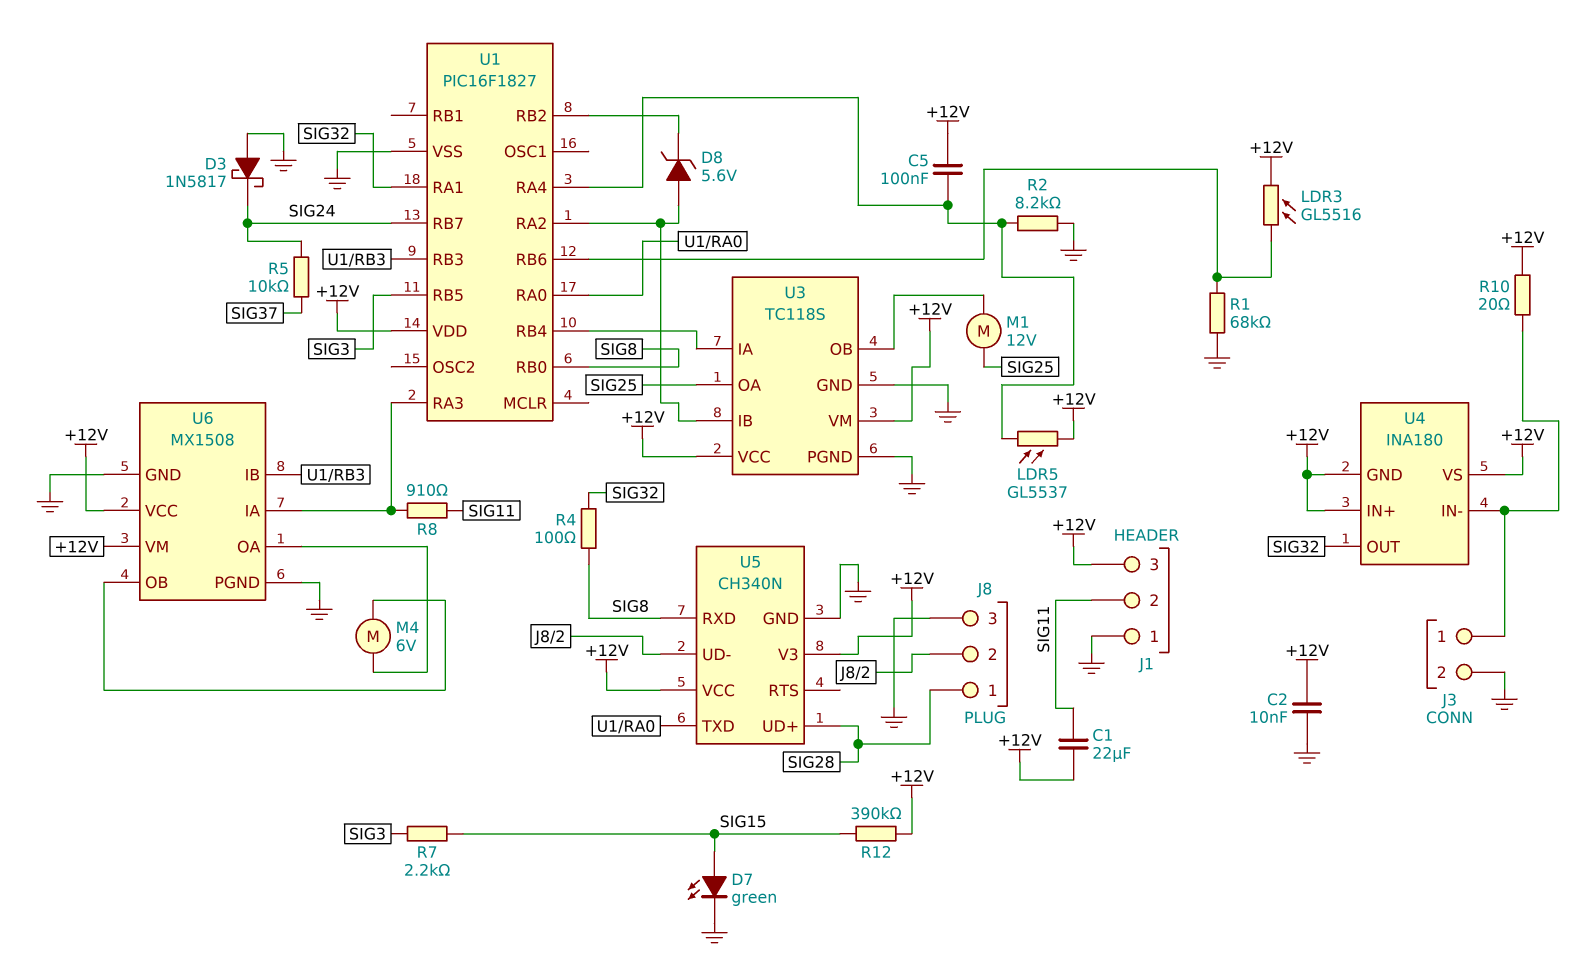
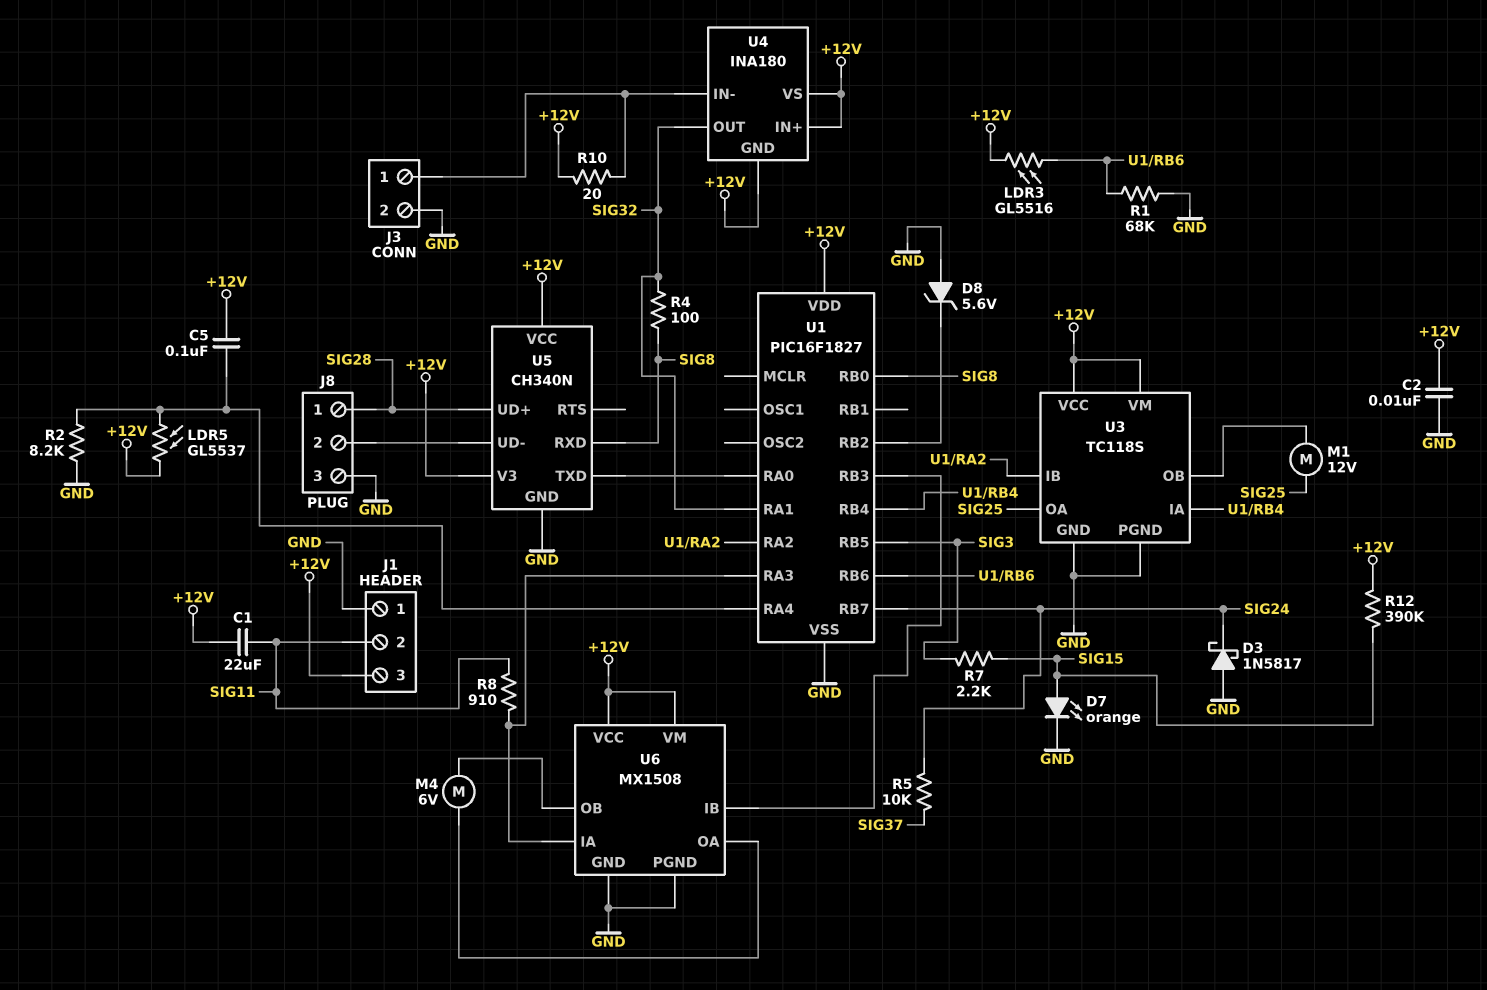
D7: LED green (A SIG15, K GND) -> LED orange (A SIG15, K GND)
D8: zener 5.6V (A U1/RA2, K U1/RB2) -> zener 5.6V (A GND, K U1/RB2)

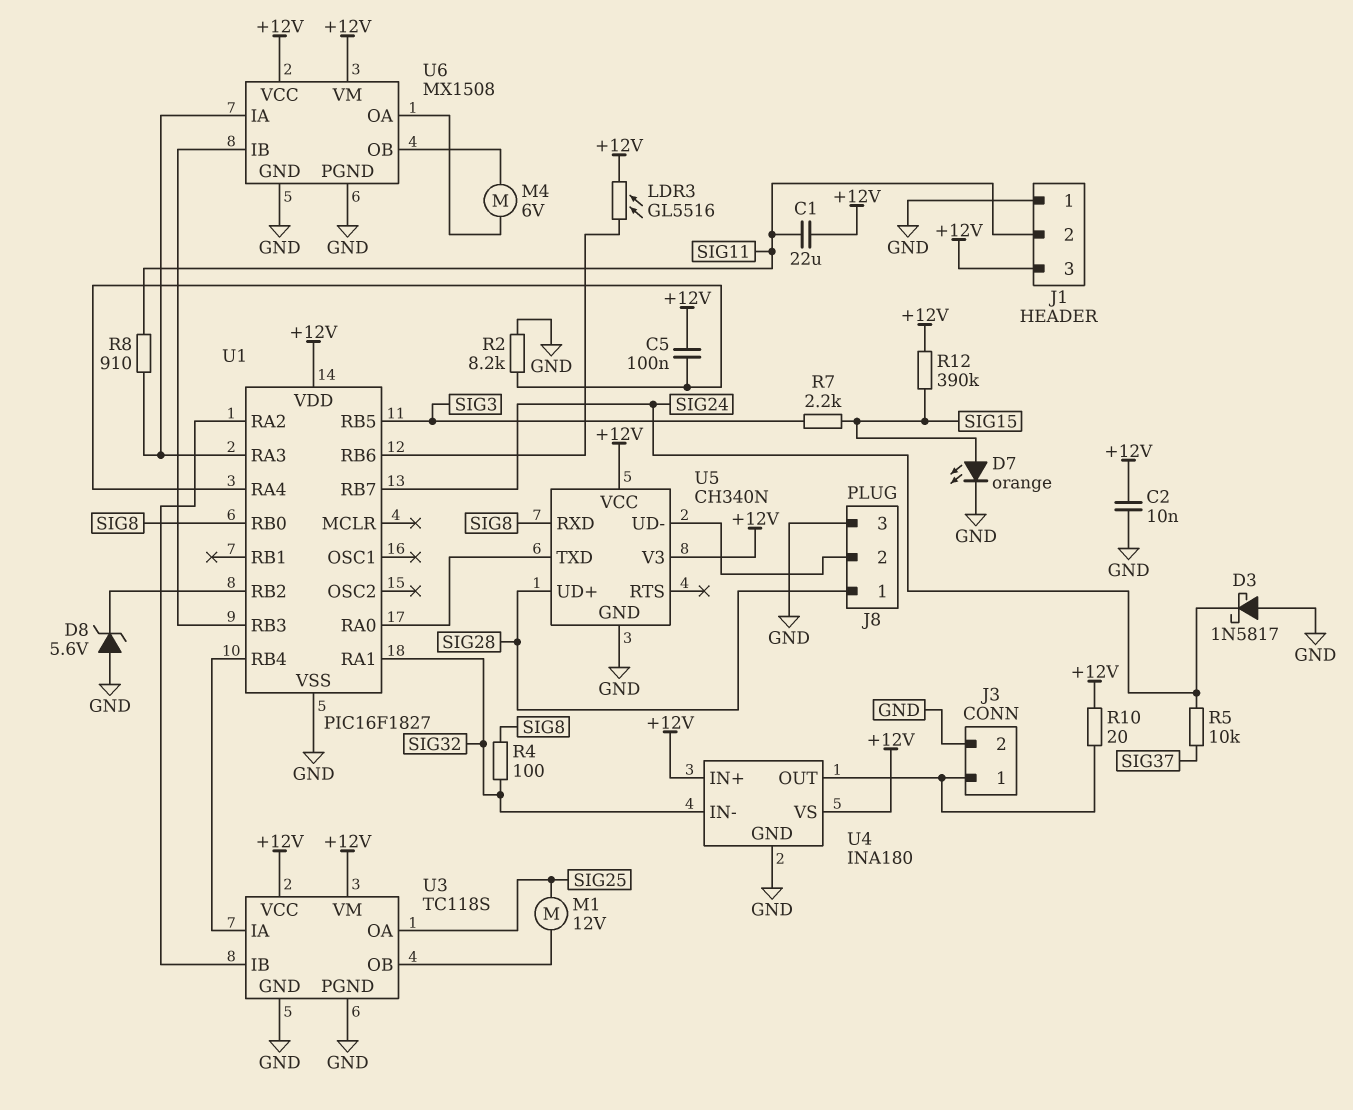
LDR5: GL5537 (+12V, U1/RA4) -> none
R1: 68k (GND, U1/RB6) -> none
U4 pin GND: +12V -> GND
U4 pin IN-: J3/1 -> SIG32
U4 pin OUT: SIG32 -> J3/1

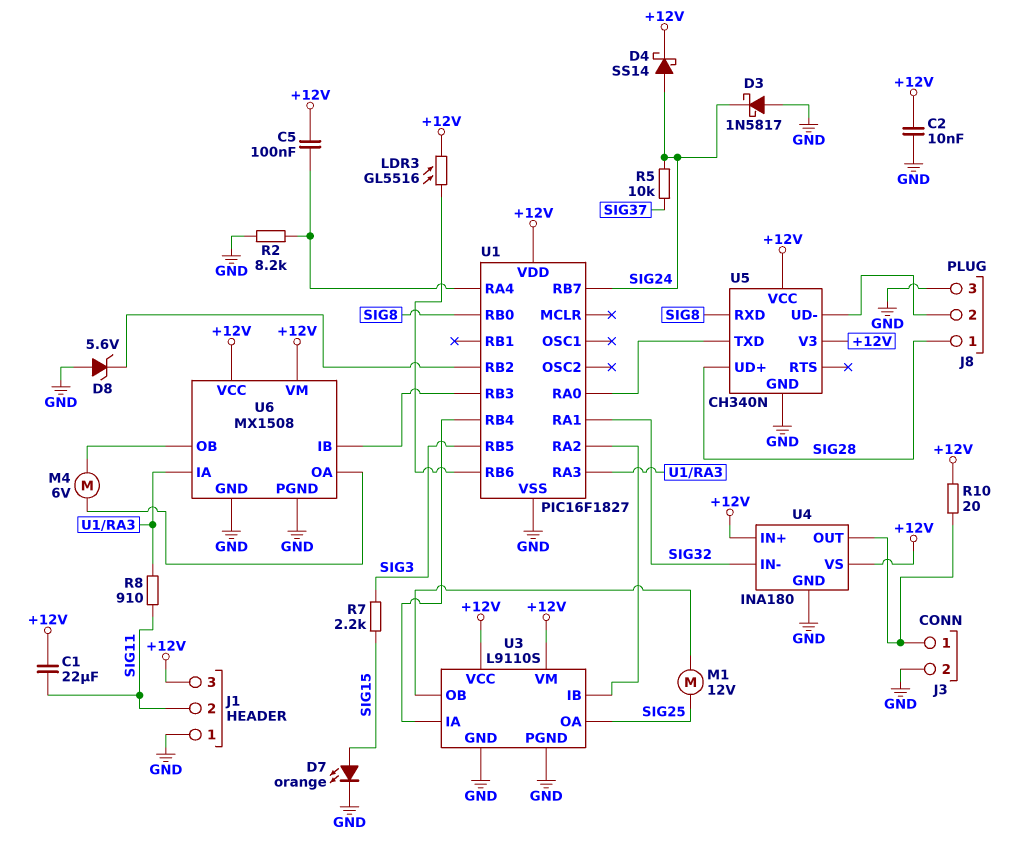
D4: none -> schottky SS14 (A SIG24, K +12V)
R4: 100 (SIG8, SIG32) -> none
R12: 390k (+12V, SIG15) -> none
U3: TC118S -> L9110S

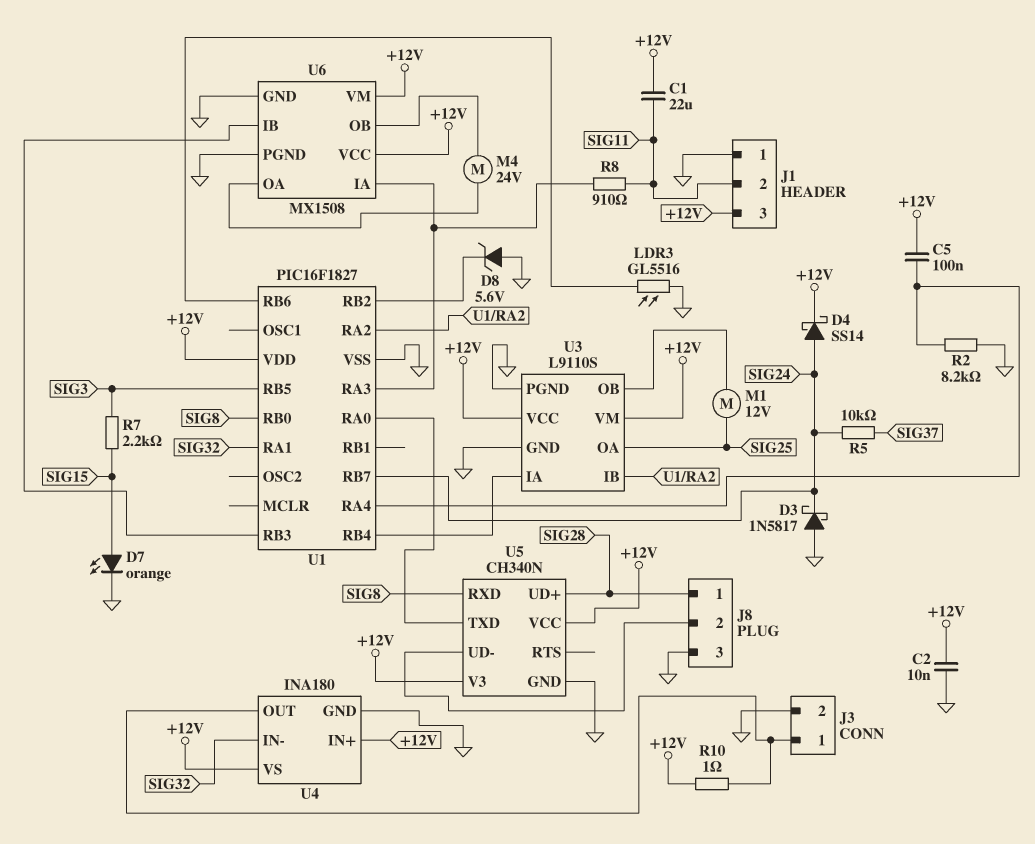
LDR3: GL5516 (+12V, U1/RB6) -> GL5516 (GND, U1/RB6)
M4: motor 6V (U6/OA, U6/OB) -> motor 24V (U6/OA, U6/OB)
R10: 20 (+12V, J3/1) -> 1 (+12V, J3/1)

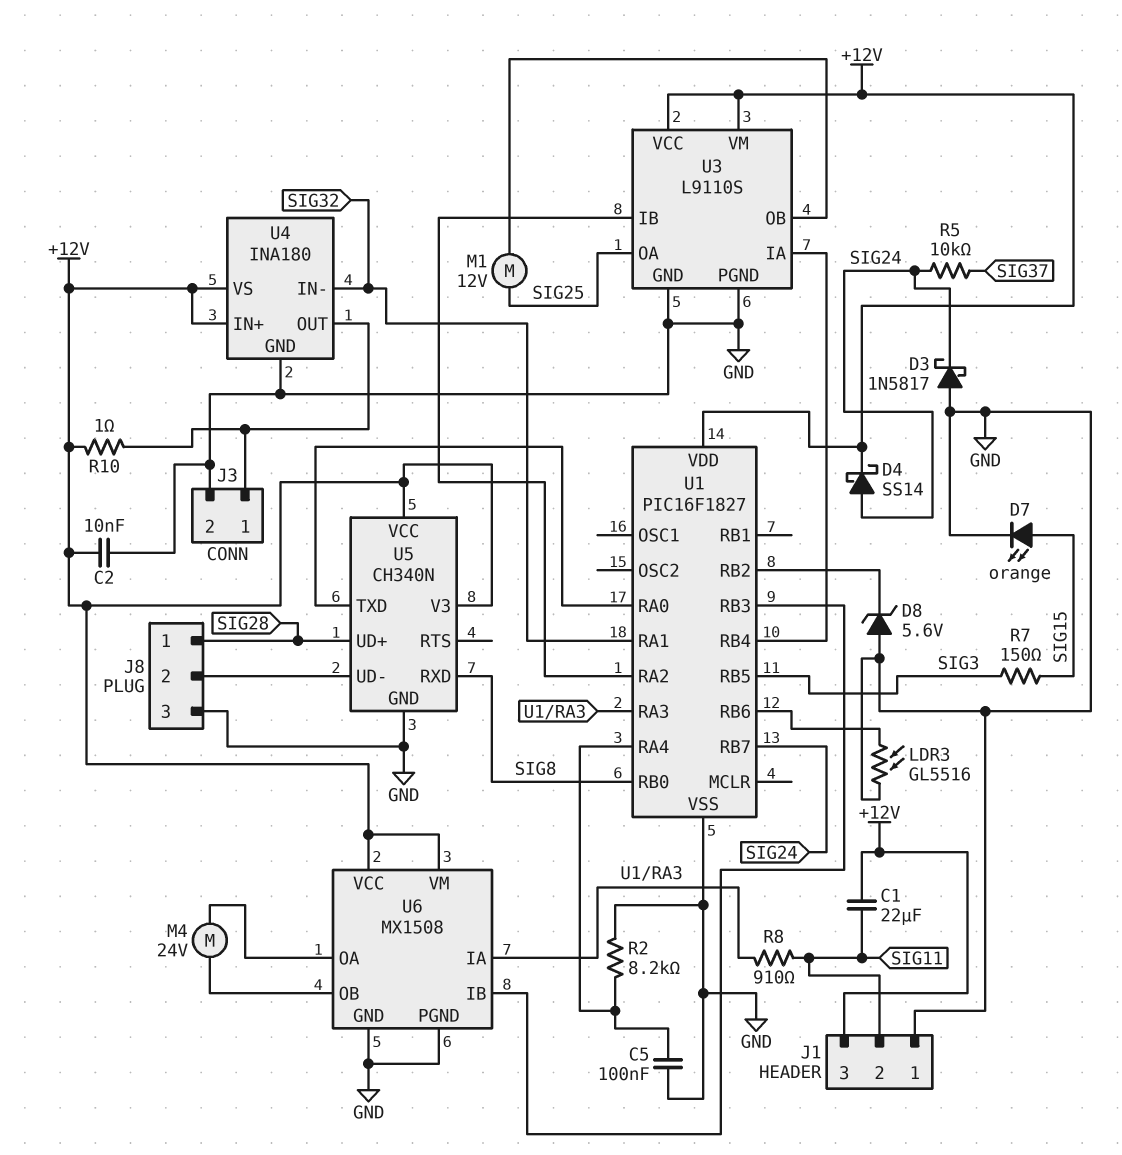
C5: 100nF (+12V, U1/RA4) -> 100nF (GND, U1/RA4)
R7: 2.2k (SIG3, SIG15) -> 150 (SIG3, SIG15)

